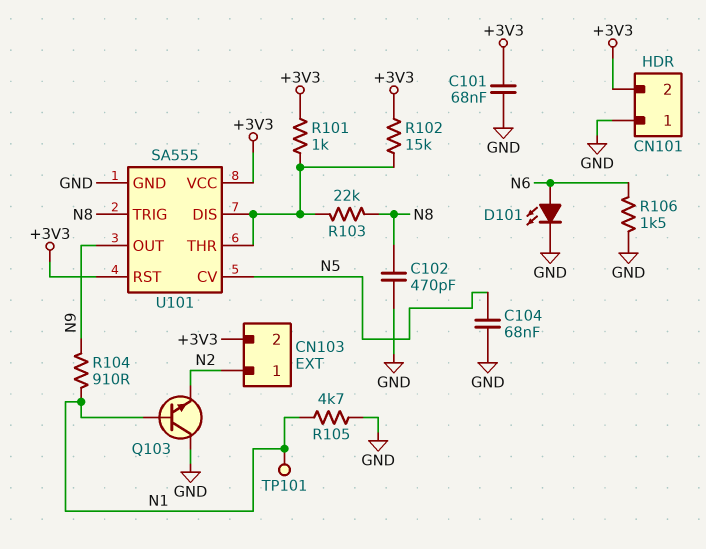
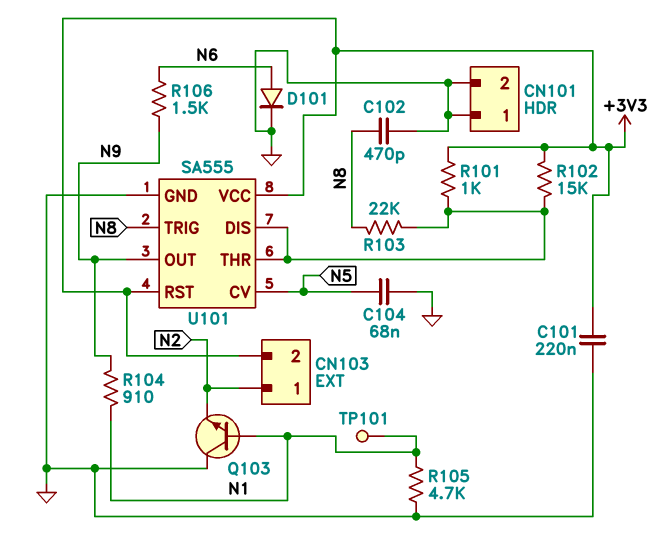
C101: 68nF (+3V3, GND) -> 220nF (+3V3, GND)
CN101 pin 2: +3V3 -> GND
D101: LED (A N6, K GND) -> diode (A N6, K GND)
R106: 1.5k (GND, N6) -> 1.5k (N6, N9)

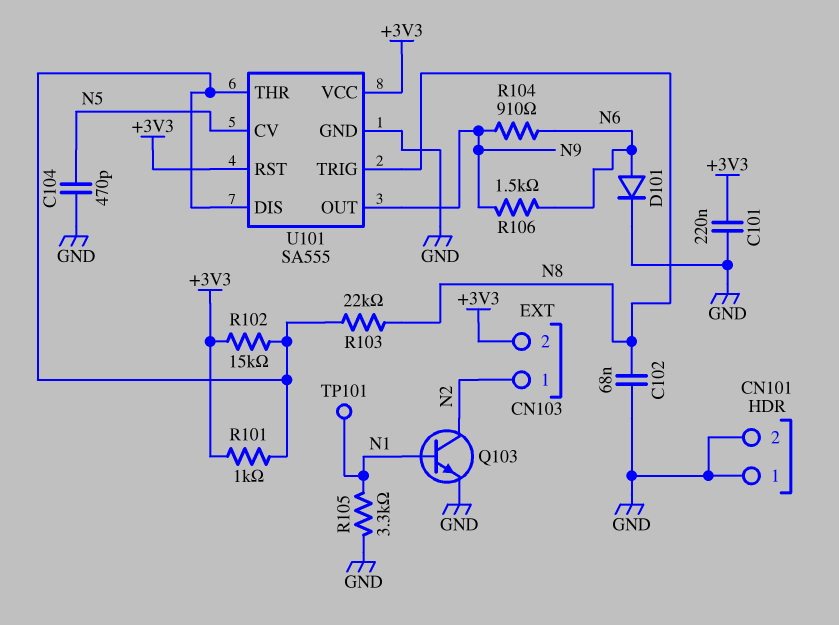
C102: 470pF (GND, N8) -> 68nF (GND, N8)
C104: 68nF (GND, N5) -> 470pF (GND, N5)
Q103: NPN (B N1, C GND, E N2) -> NPN (B N1, C N2, E GND)
R104: 910 (N1, N9) -> 910 (N6, N9)
R105: 4.7k (GND, N1) -> 3.3k (GND, N1)

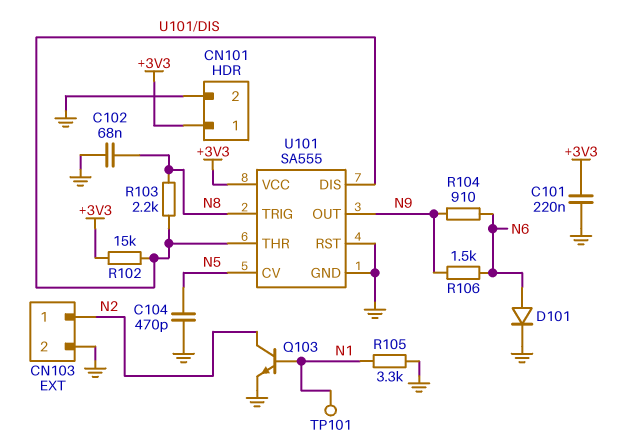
CN101 pin 1: GND -> +3V3
CN103 pin 2: +3V3 -> GND
R101: 1k (+3V3, U101/DIS) -> none
R103: 22k (N8, U101/DIS) -> 2.2k (N8, U101/DIS)
U101 pin RST: +3V3 -> GND

